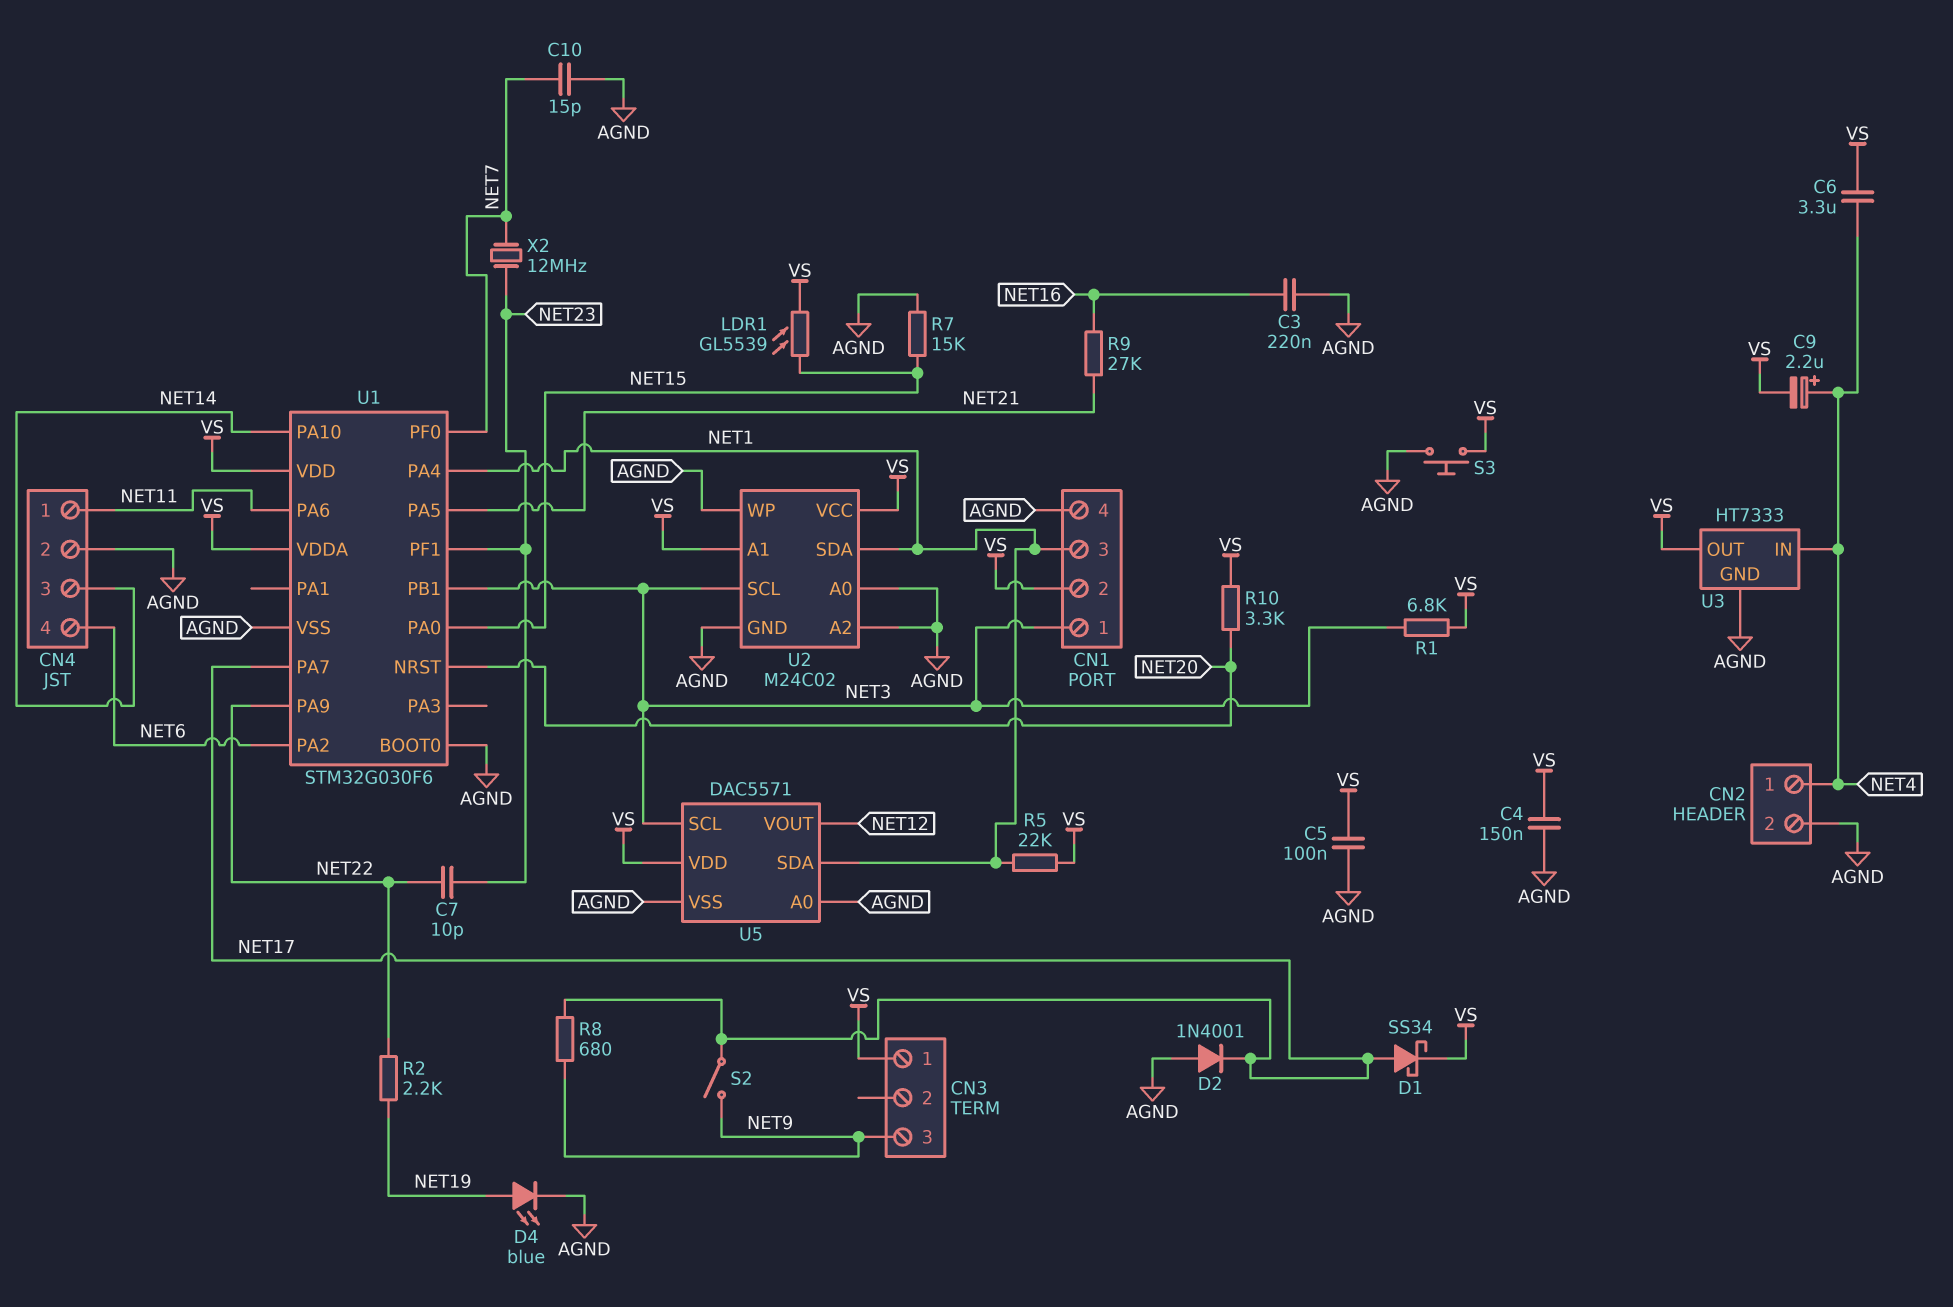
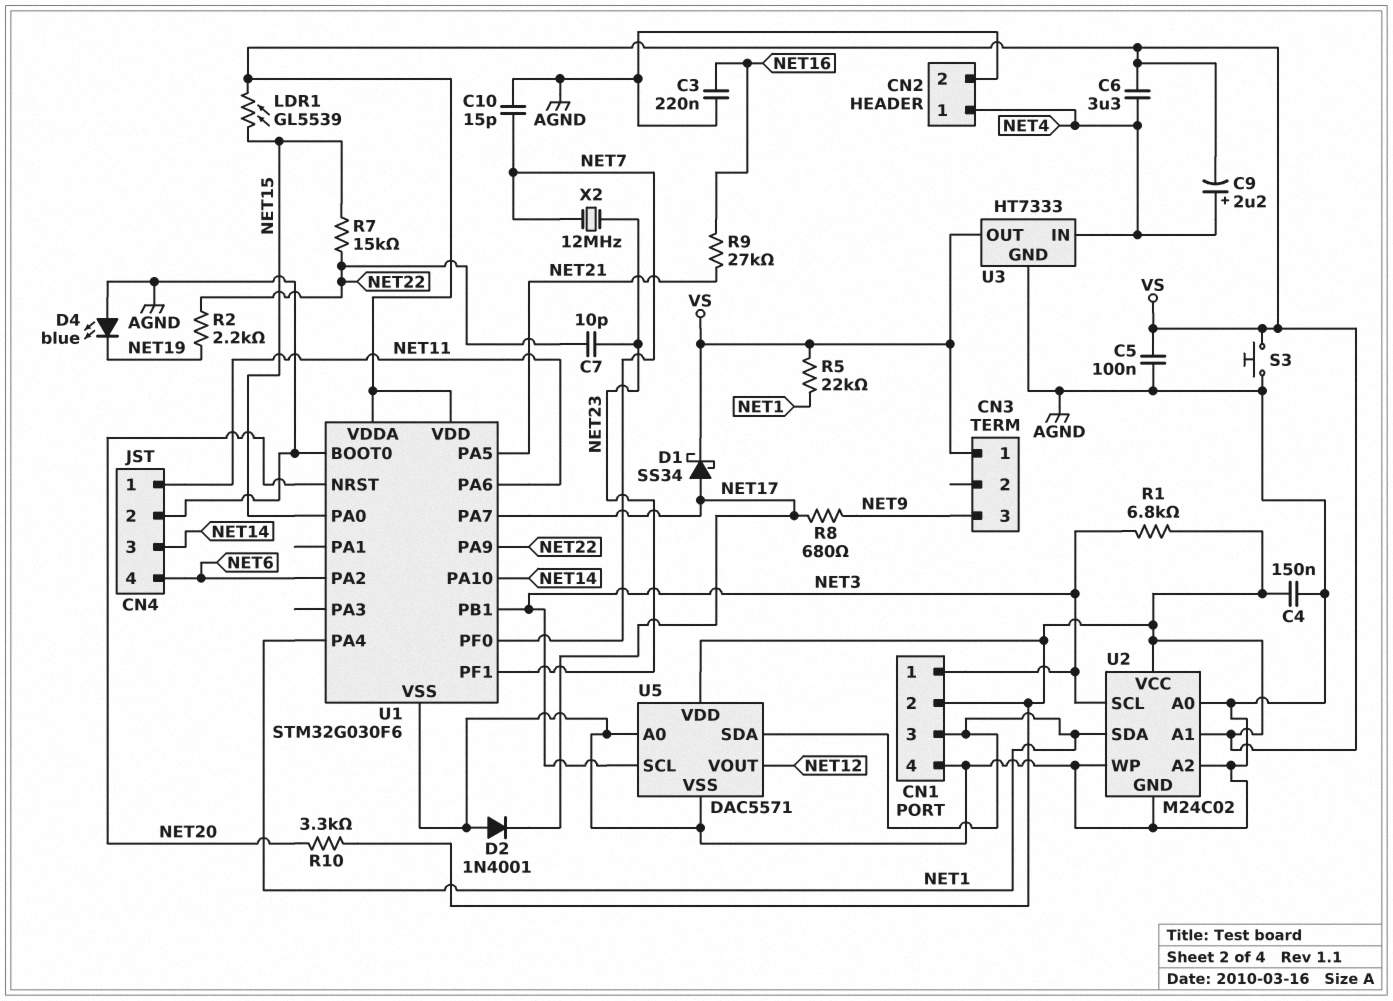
D4: LED blue (A NET19, K AGND) -> LED blue (A AGND, K NET19)
R7: 15k (AGND, NET15) -> 15k (NET15, NET22)
S2: switch (NET9, NET17) -> none

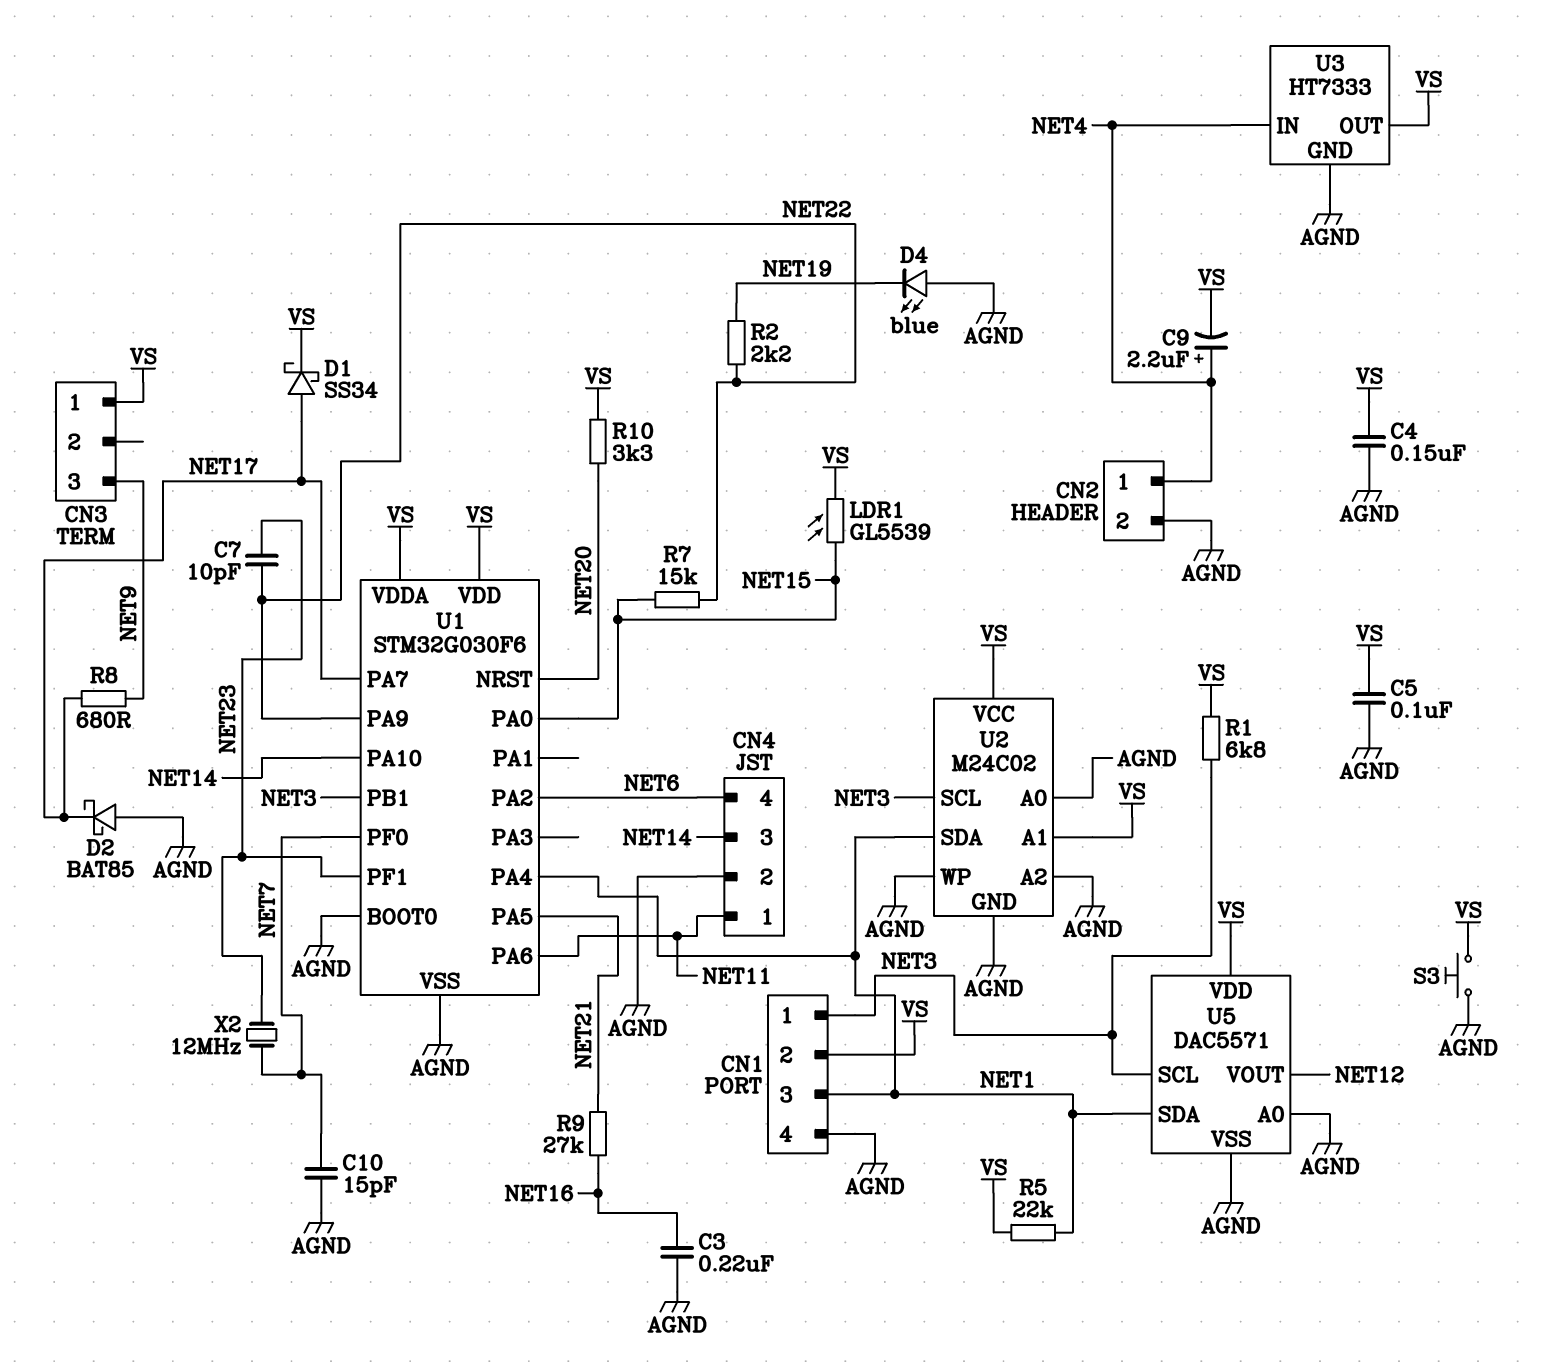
C6: 3.3uF (NET4, VS) -> none
D2: diode 1N4001 (A AGND, K NET17) -> schottky BAT85 (A AGND, K NET17)

